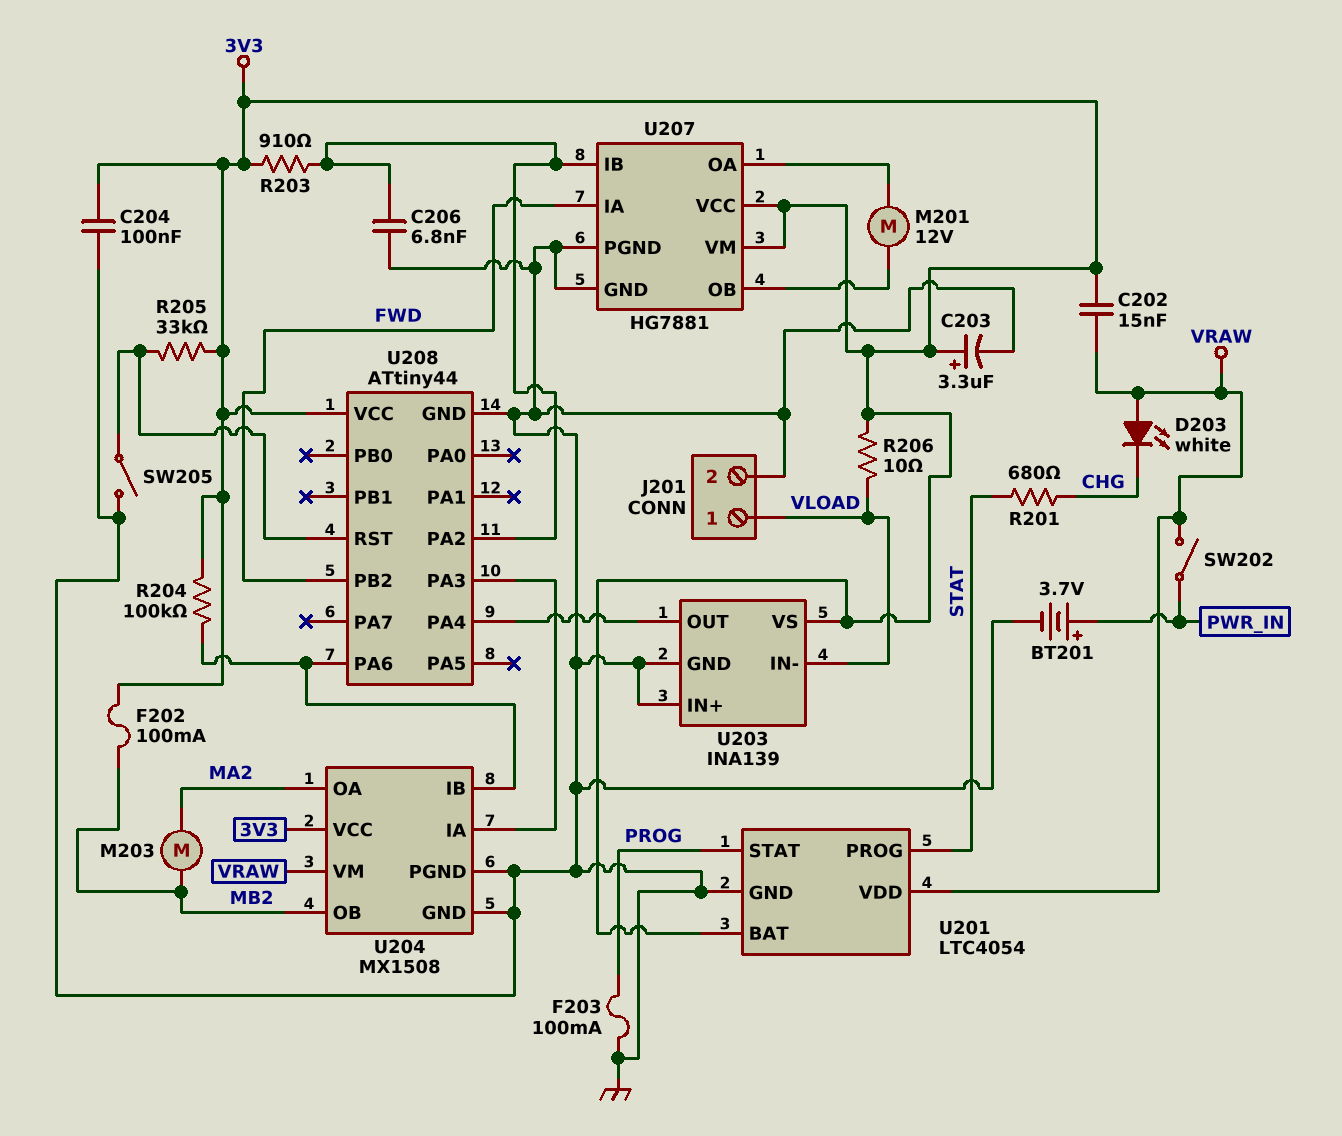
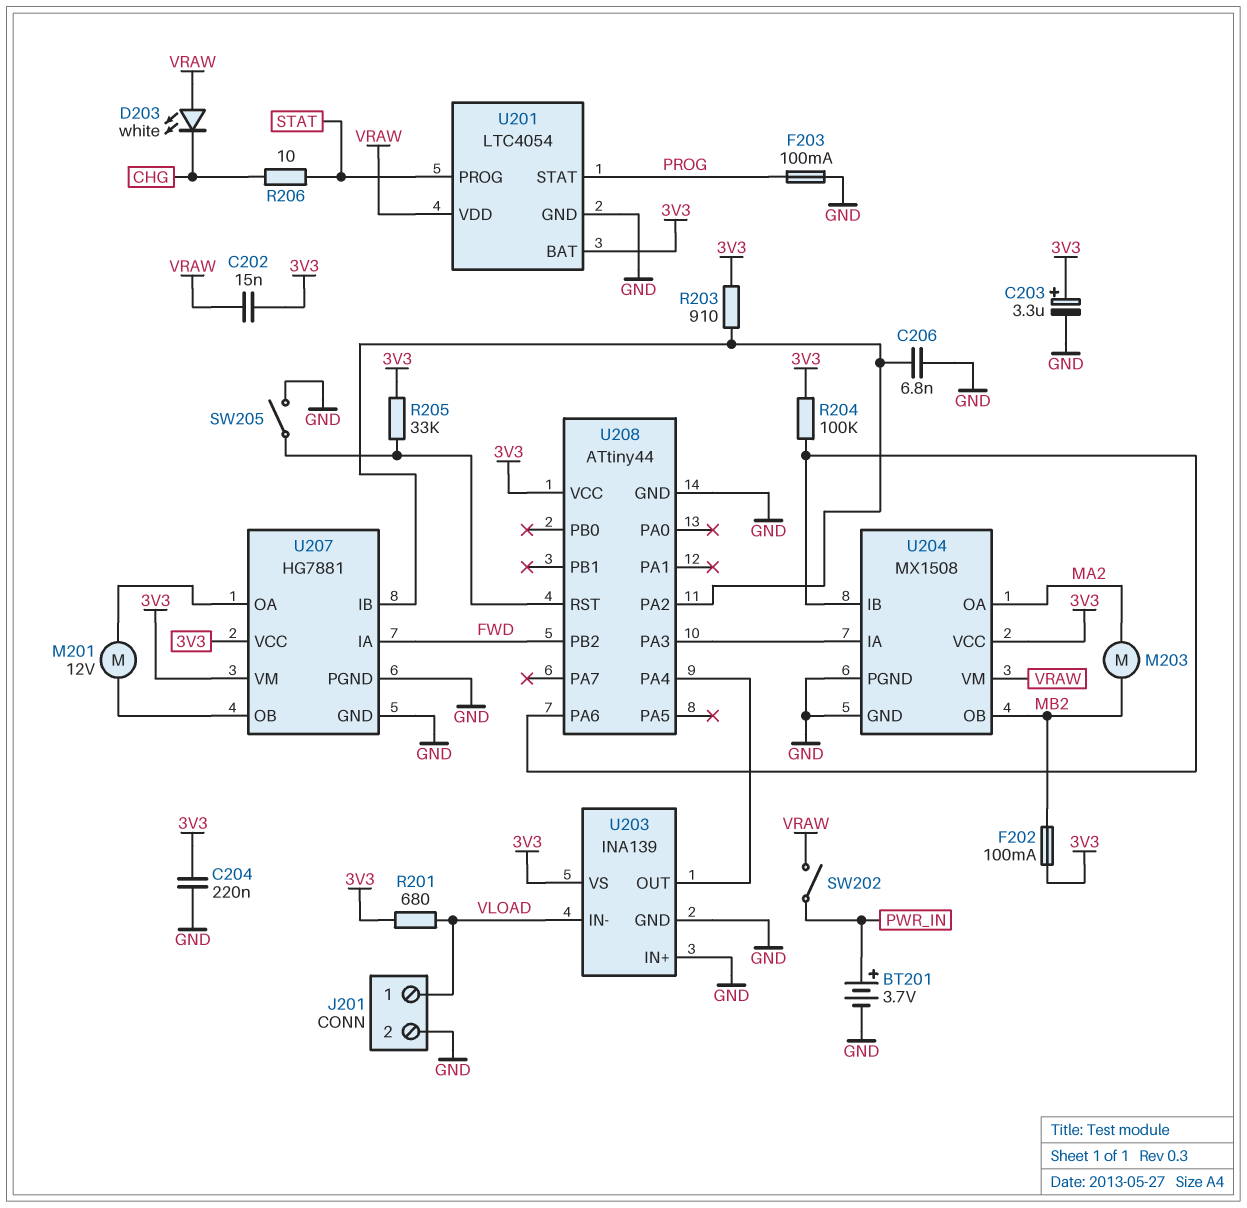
C204: 100nF (3V3, GND) -> 220nF (3V3, GND)
R201: 680 (CHG, STAT) -> 680 (3V3, VLOAD)
R206: 10 (3V3, VLOAD) -> 10 (CHG, STAT)

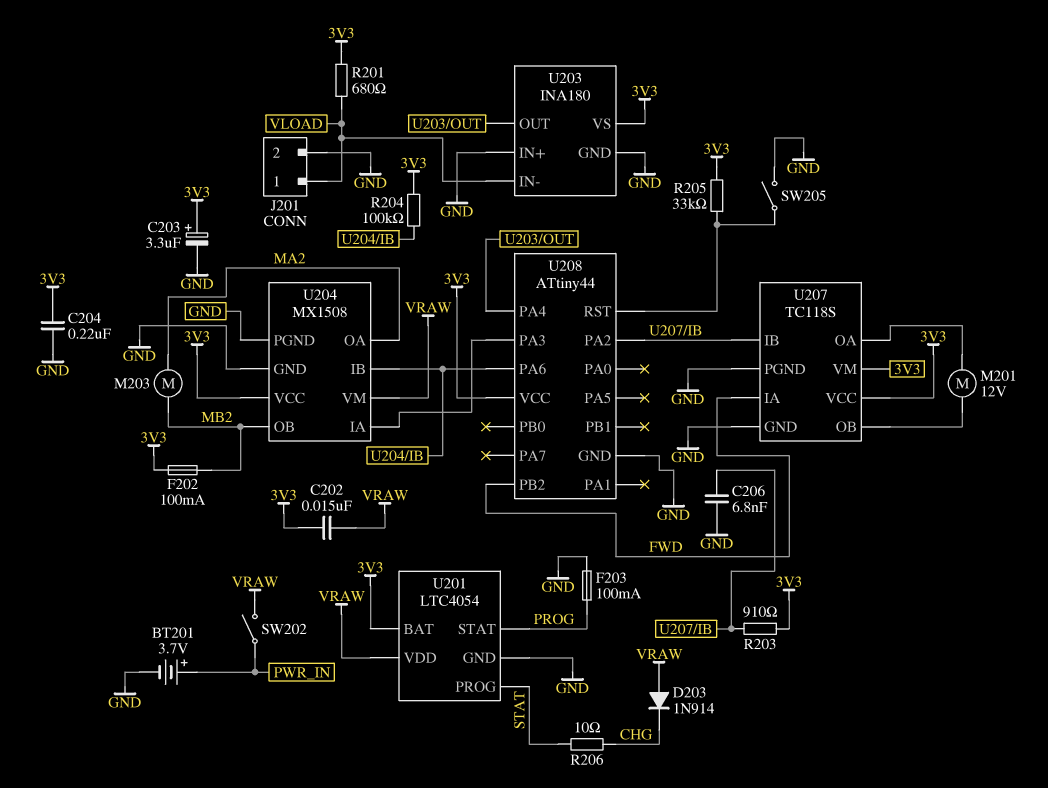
D203: LED white (A VRAW, K CHG) -> diode 1N914 (A VRAW, K CHG)
U203: INA139 -> INA180
U207: HG7881 -> TC118S

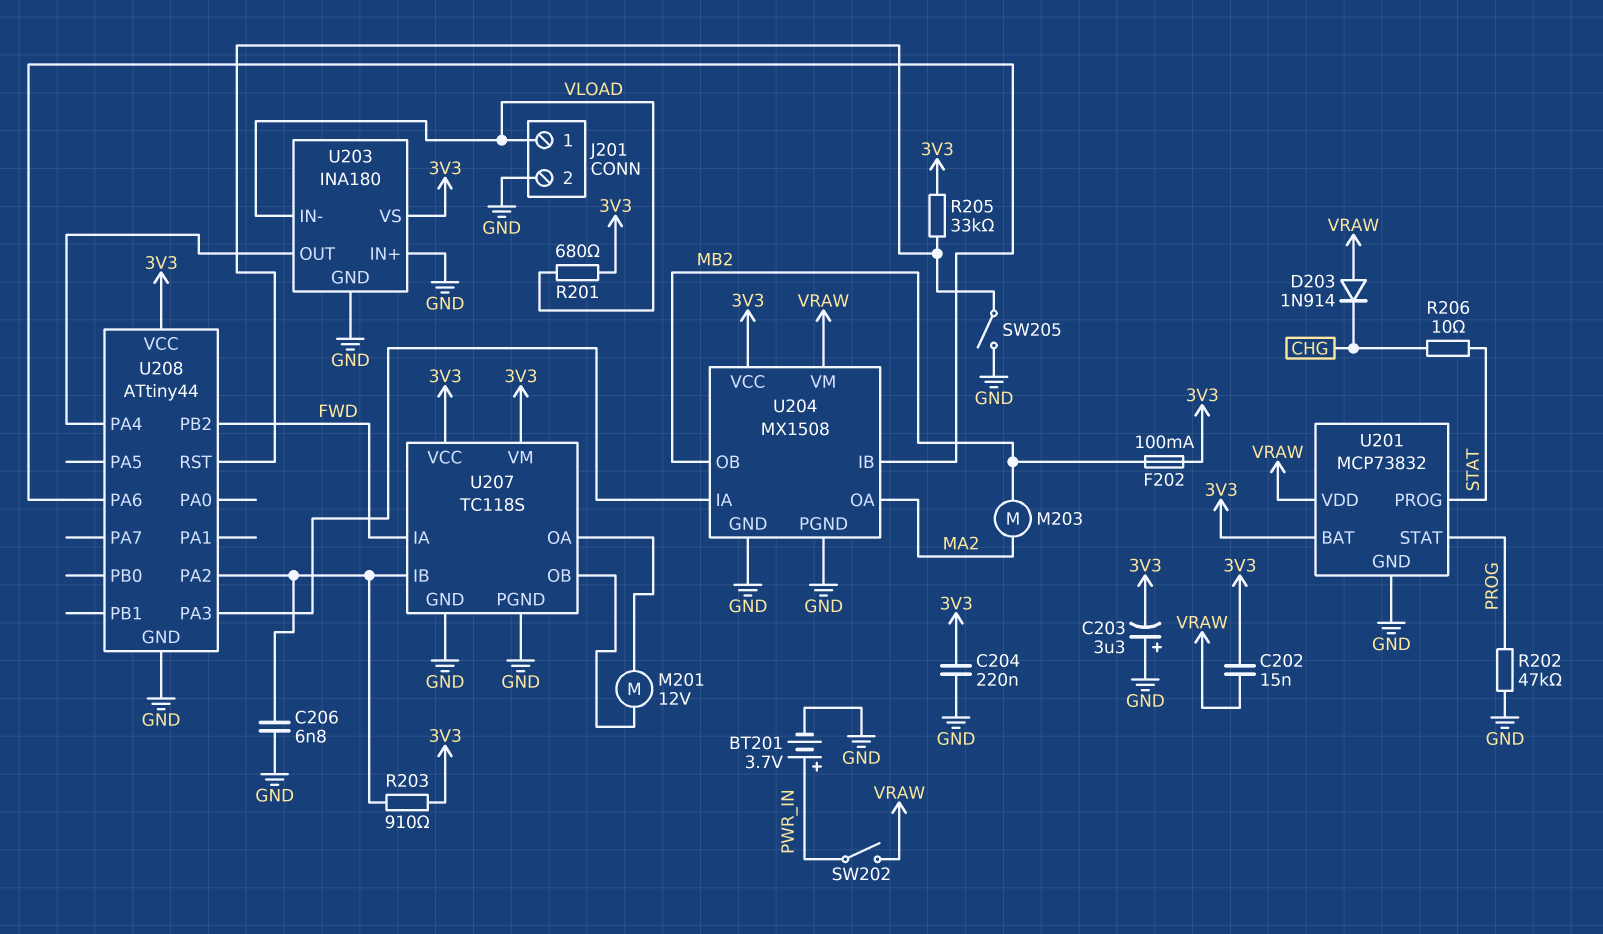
C203: 3.3uF (plus 3V3, minus GND) -> 3.3uF (plus GND, minus 3V3)
F203: 100mA (GND, PROG) -> none
R202: none -> 47k (GND, PROG)
R204: 100k (3V3, U204/IB) -> none
U201: LTC4054 -> MCP73832

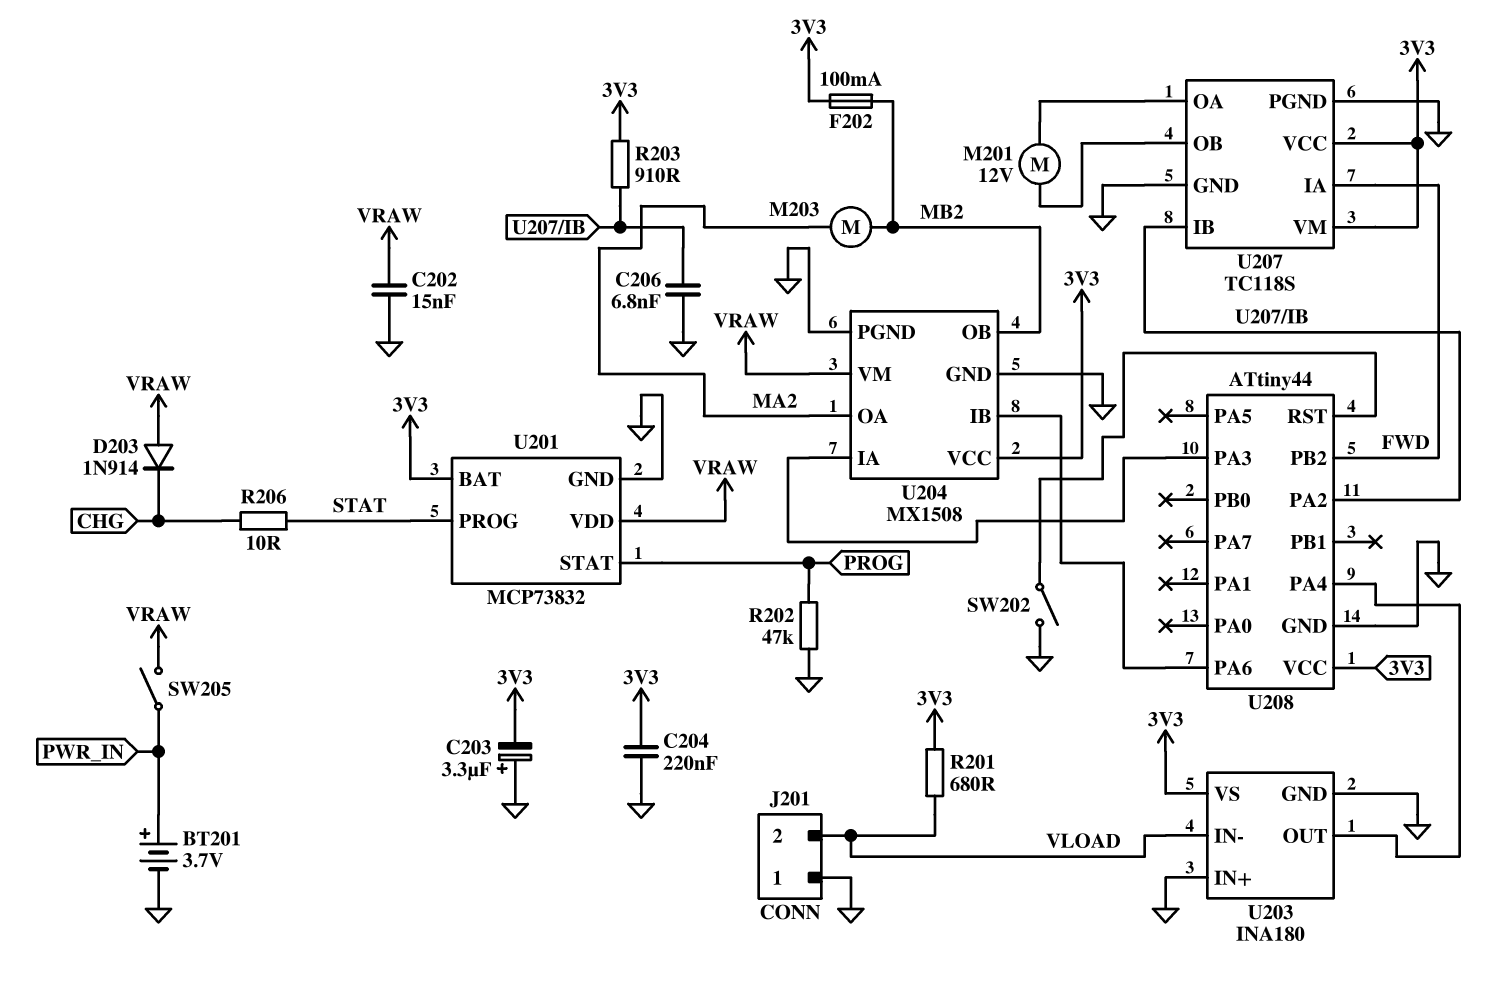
C202: 15nF (3V3, VRAW) -> 15nF (GND, VRAW)
J201 pin 1: VLOAD -> GND
J201 pin 2: GND -> VLOAD
R205: 33k (3V3, U208/RST) -> none
SW202: switch (PWR_IN, VRAW) -> switch (GND, U208/RST)
SW205: switch (GND, U208/RST) -> switch (PWR_IN, VRAW)

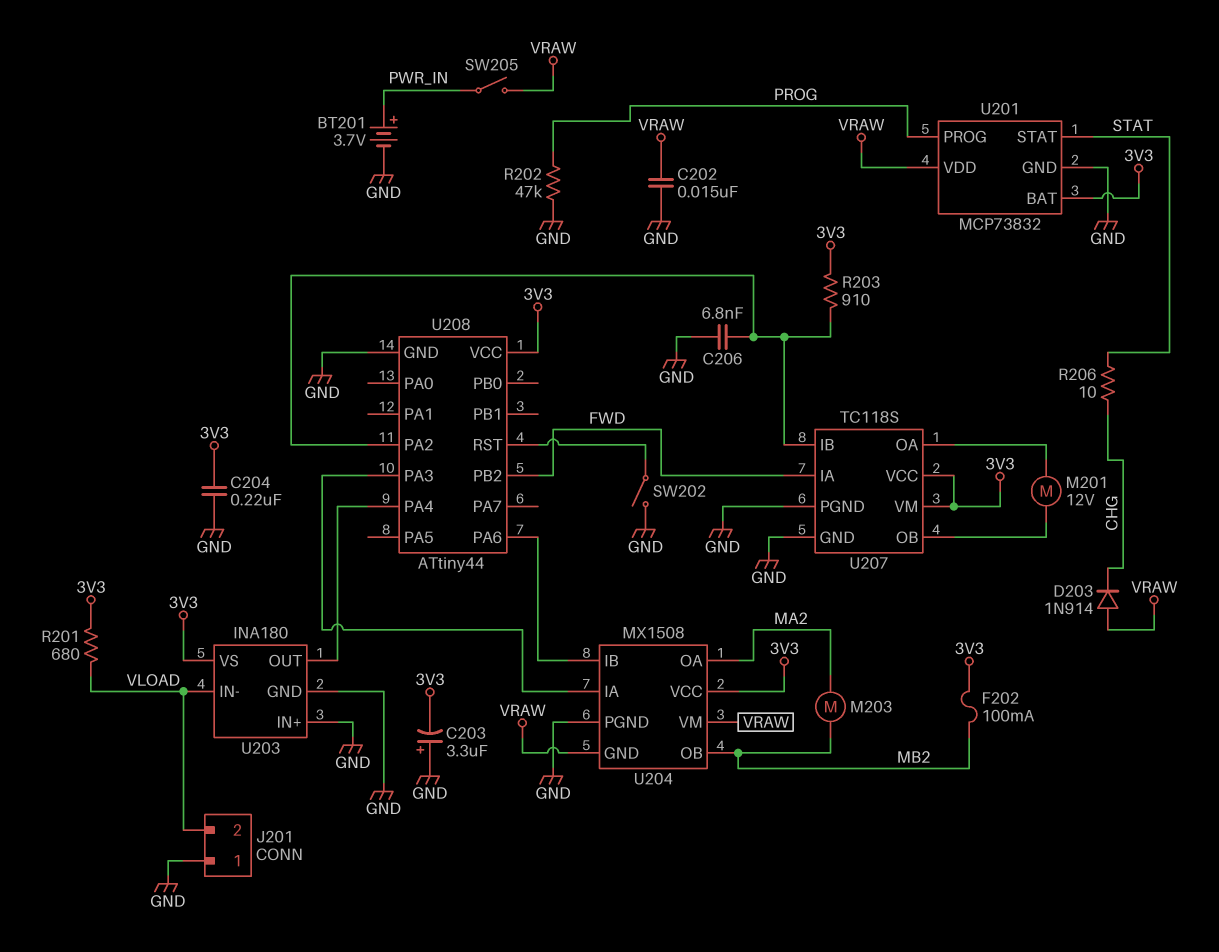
U201 pin PROG: STAT -> PROG
U201 pin STAT: PROG -> STAT
U204 pin GND: GND -> VRAW

